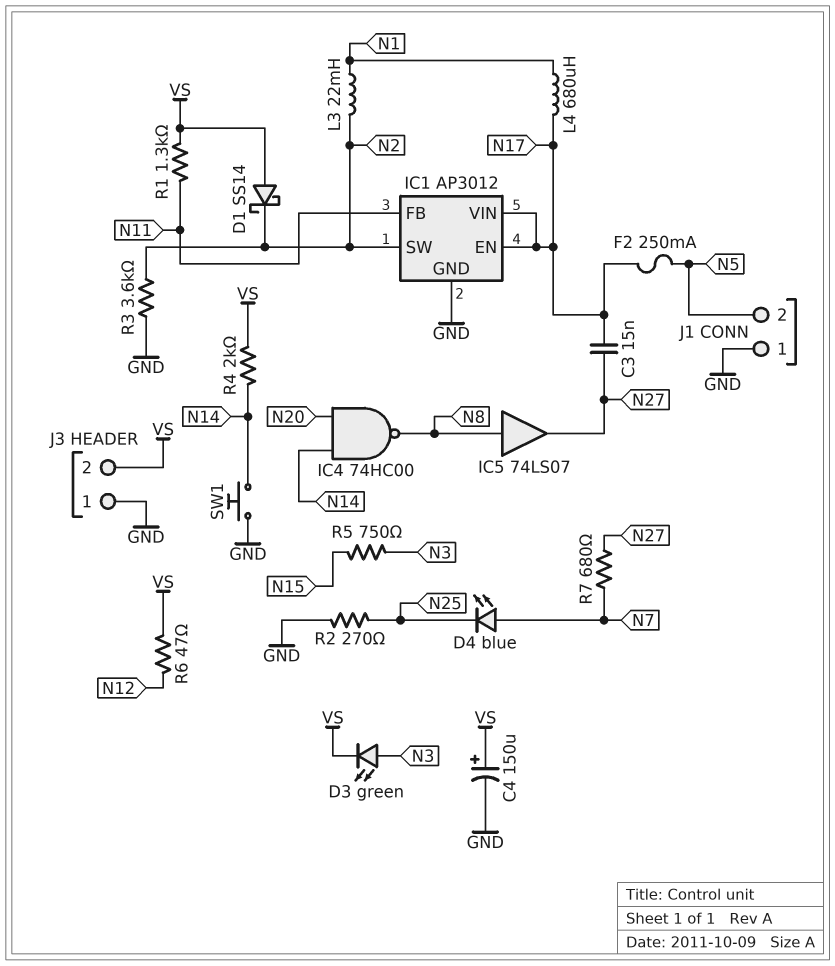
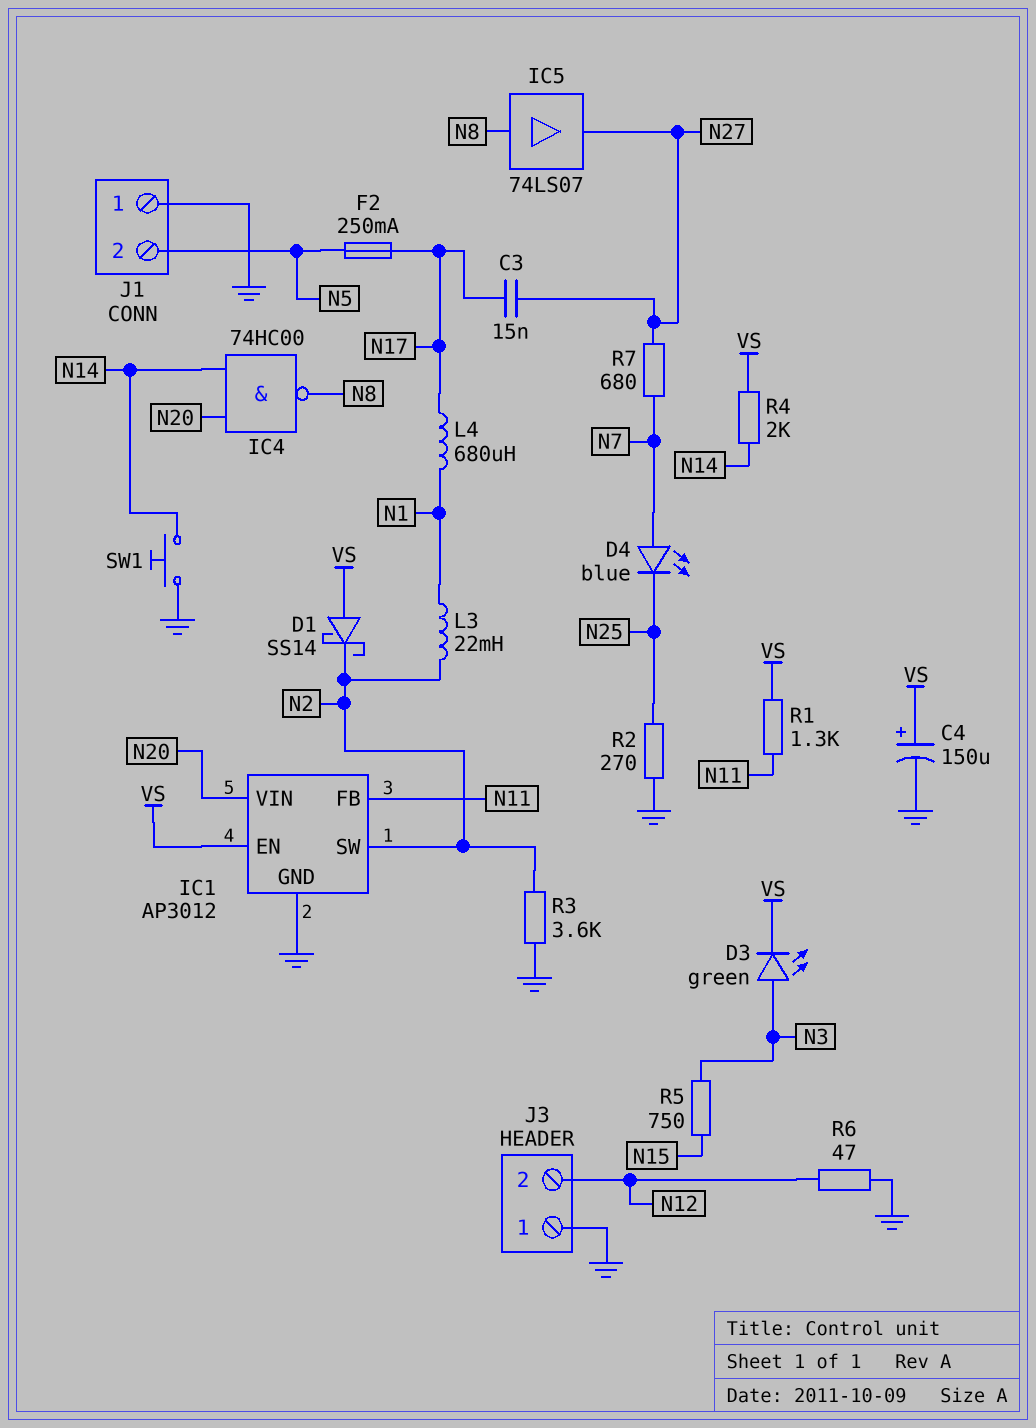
IC1 pin EN: N17 -> VS
IC1 pin VIN: N17 -> N20
J3 pin 2: VS -> N12
R6: 47 (N12, VS) -> 47 (GND, N12)

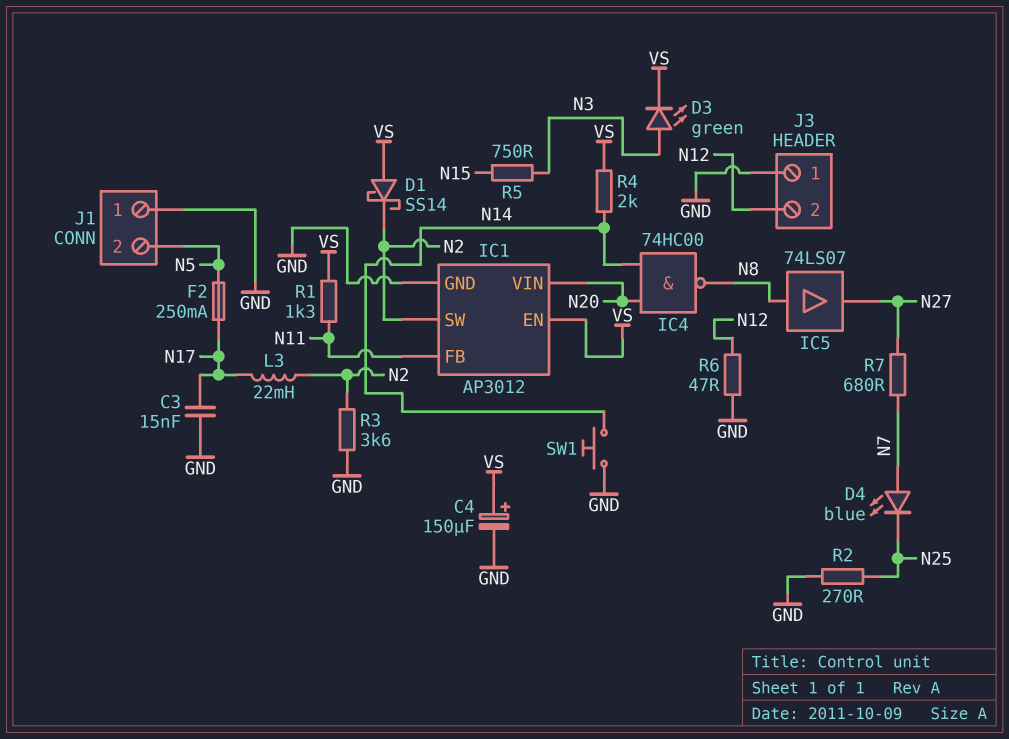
C3: 15nF (N17, N27) -> 15nF (GND, N17)
L3: 22mH (N1, N2) -> 22mH (N2, N17)
L4: 680uH (N1, N17) -> none

